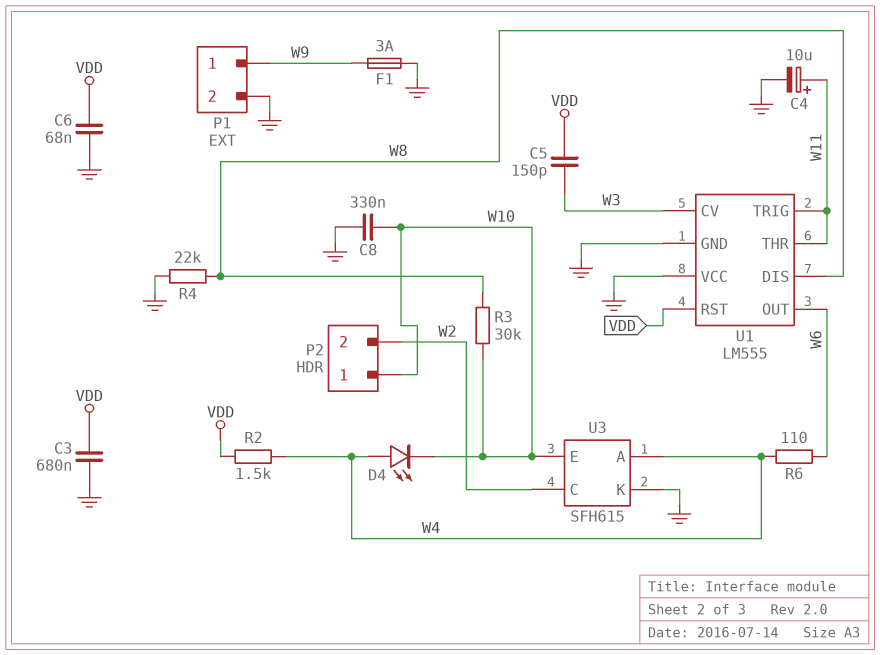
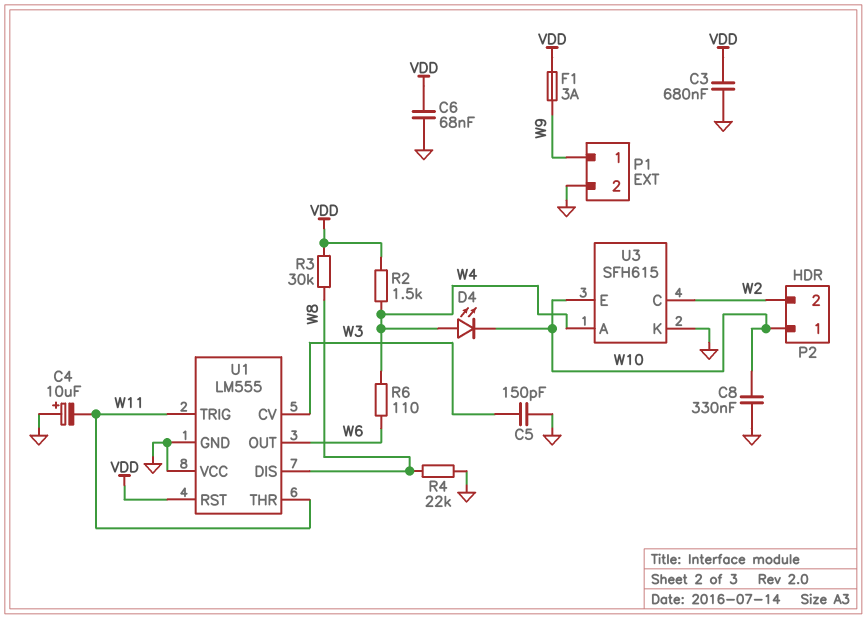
C4: 10uF (plus W11, minus GND) -> 10uF (plus GND, minus W11)
C5: 150pF (VDD, W3) -> 150pF (GND, W3)
F1: 3A (GND, W9) -> 3A (VDD, W9)
R3: 30k (W8, W10) -> 30k (VDD, W8)

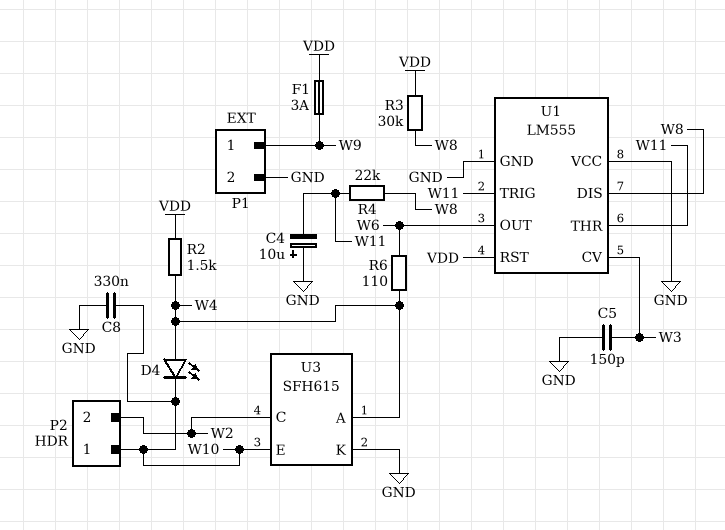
C3: 680nF (GND, VDD) -> none
C6: 68nF (GND, VDD) -> none
R4: 22k (GND, W8) -> 22k (W8, W11)

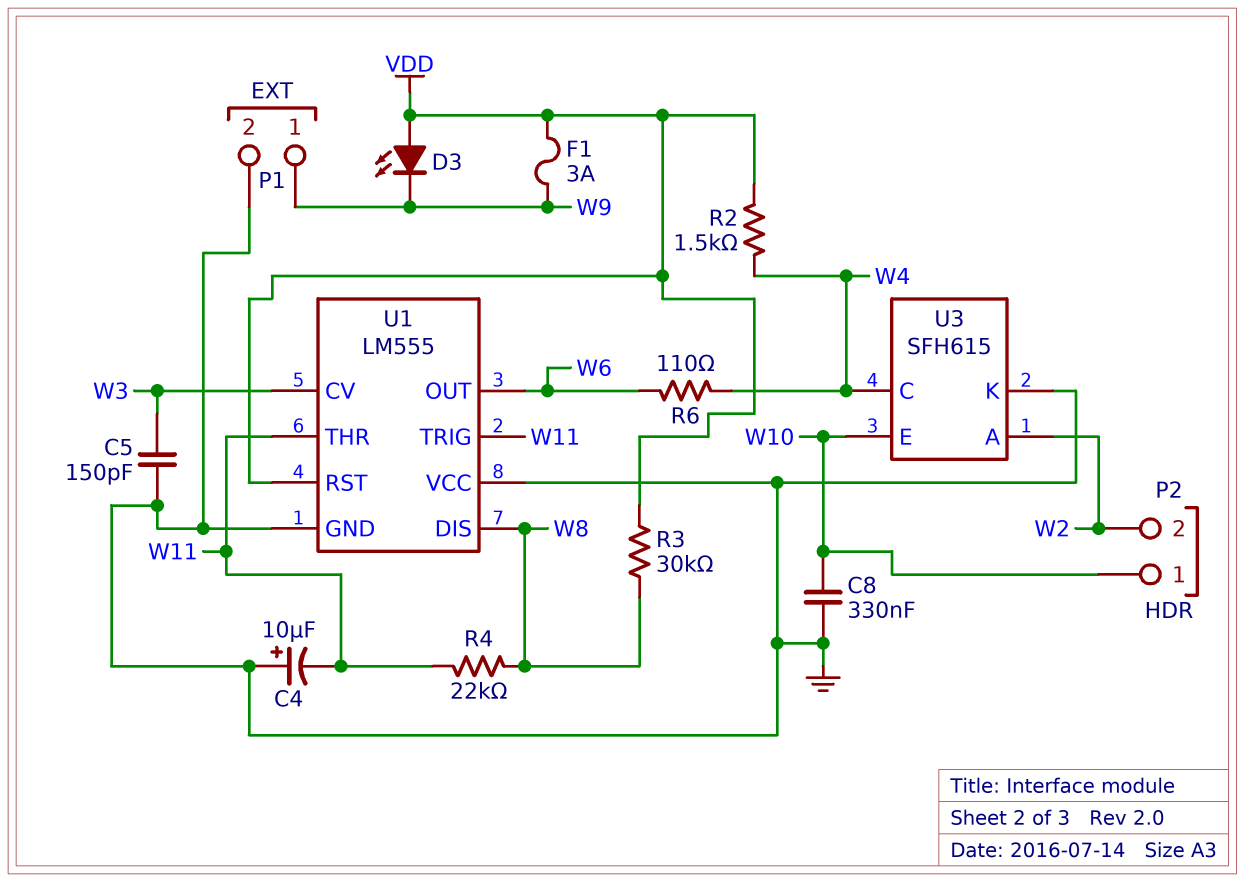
D3: none -> LED (A VDD, K W9)
D4: LED (A W4, K W10) -> none
U3 pin A: W4 -> W2
U3 pin C: W2 -> W4

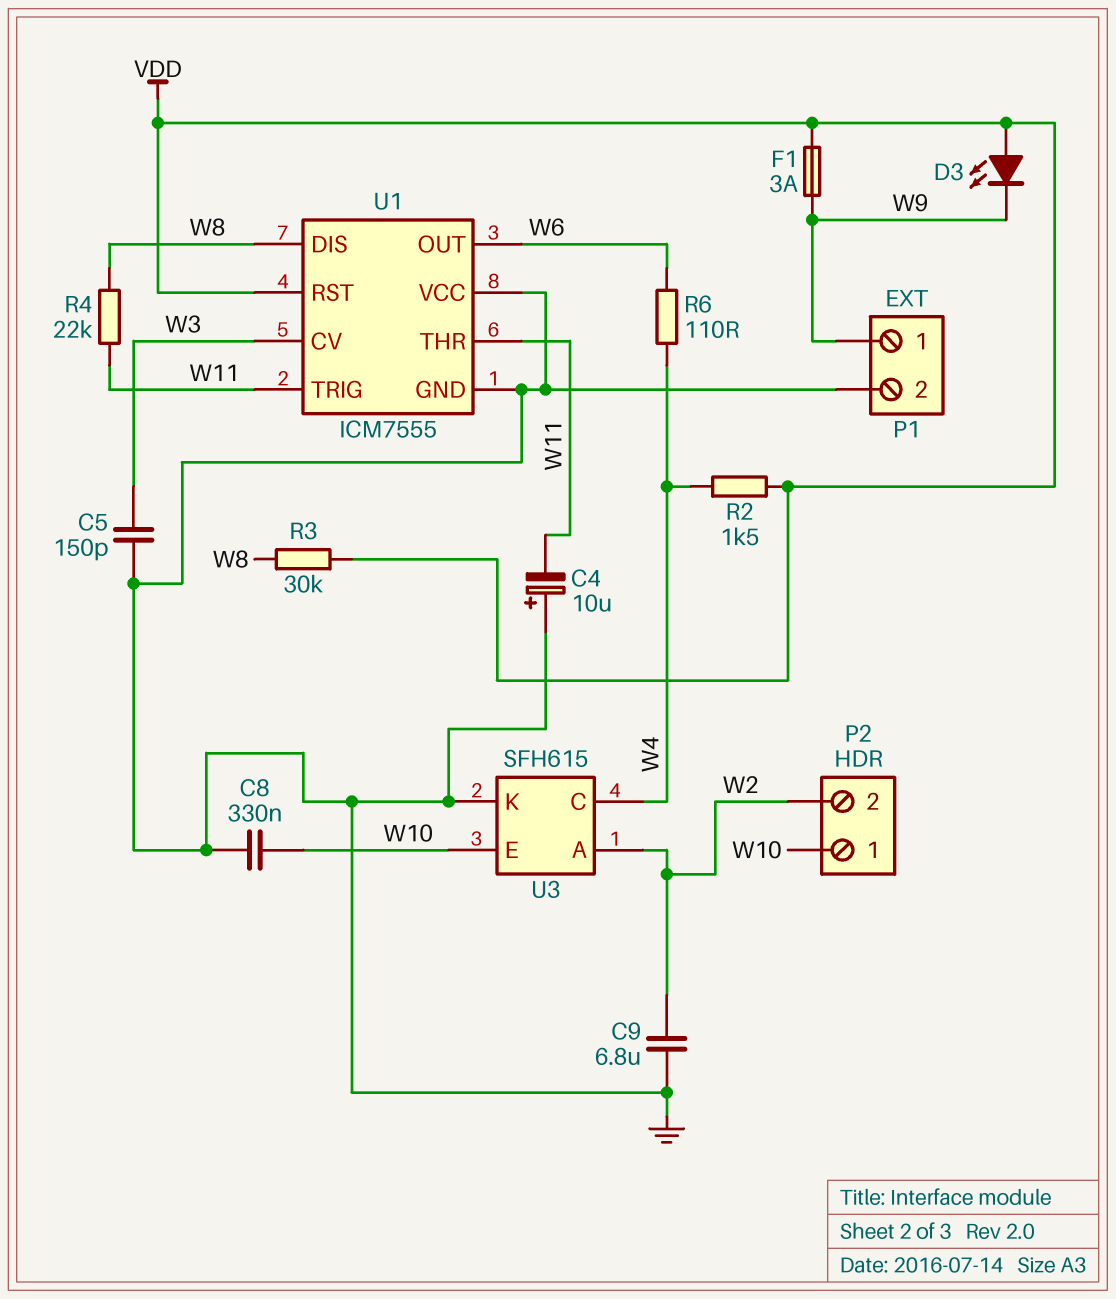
C9: none -> 6.8uF (GND, W2)
U1: LM555 -> ICM7555

